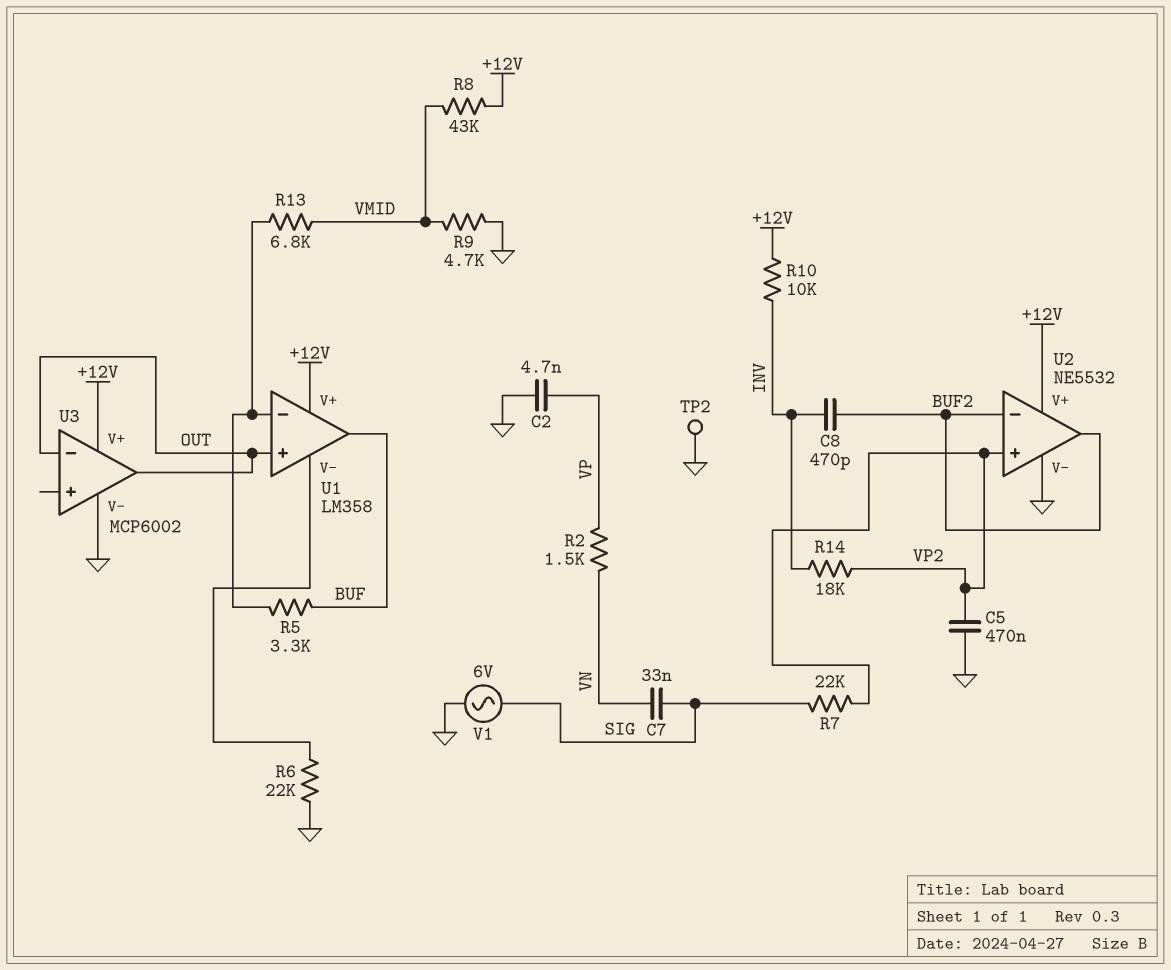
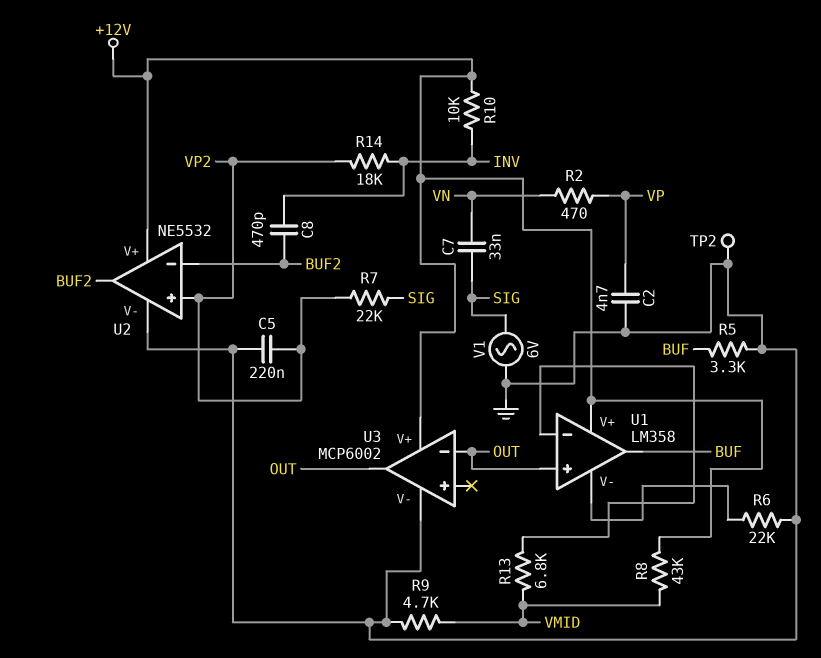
C5: 470nF (GND, VP2) -> 220nF (GND, VP2)
R2: 1.5k (VN, VP) -> 470 (VN, VP)
R5: 3.3k (BUF, U1/in-) -> 3.3k (BUF, GND)

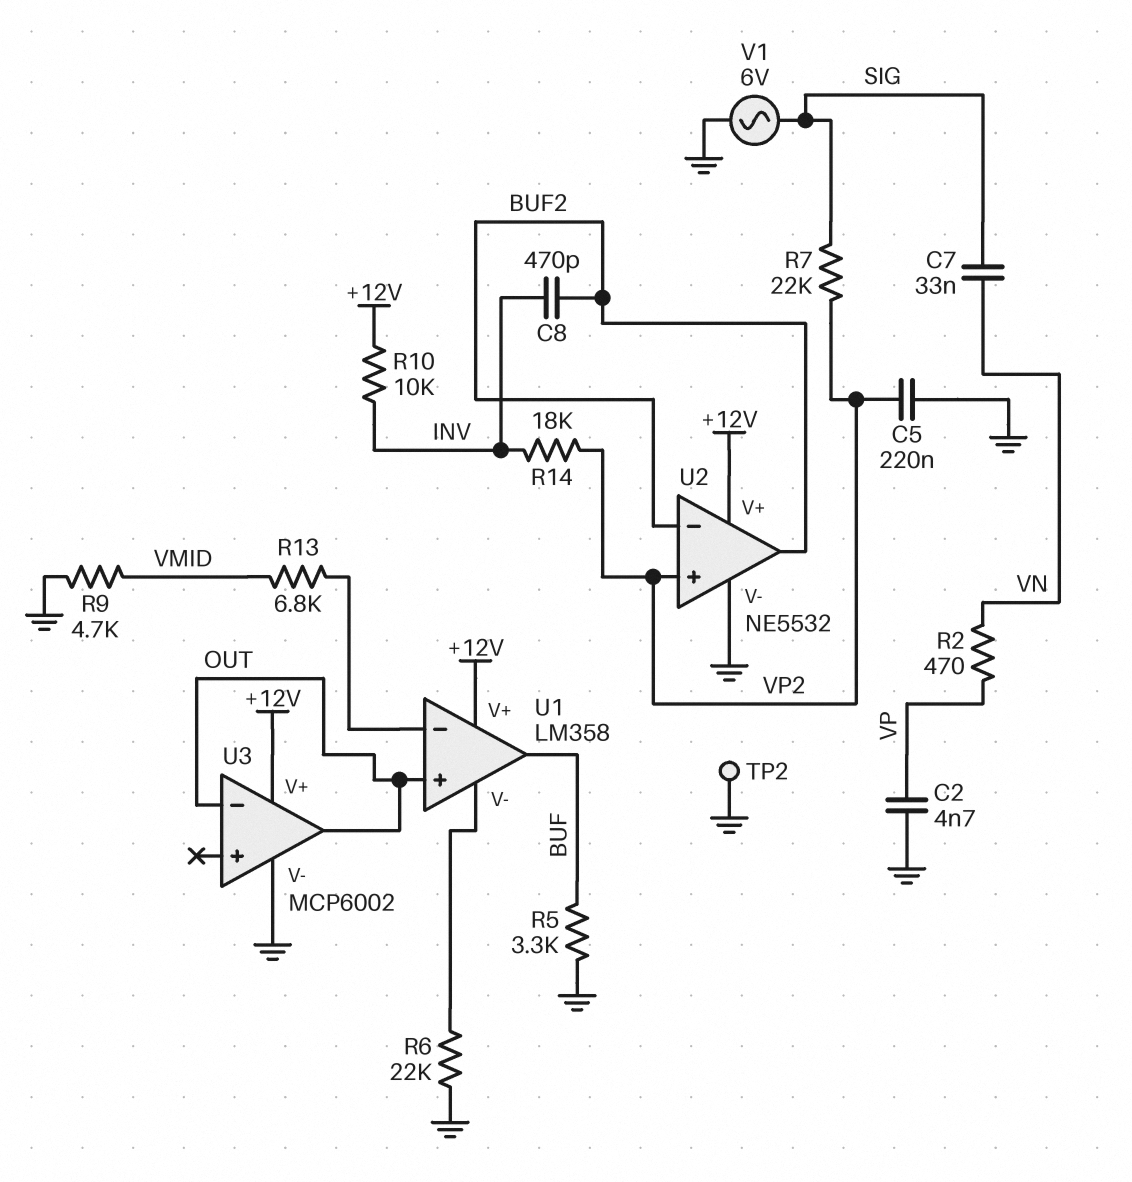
R8: 43k (+12V, VMID) -> none

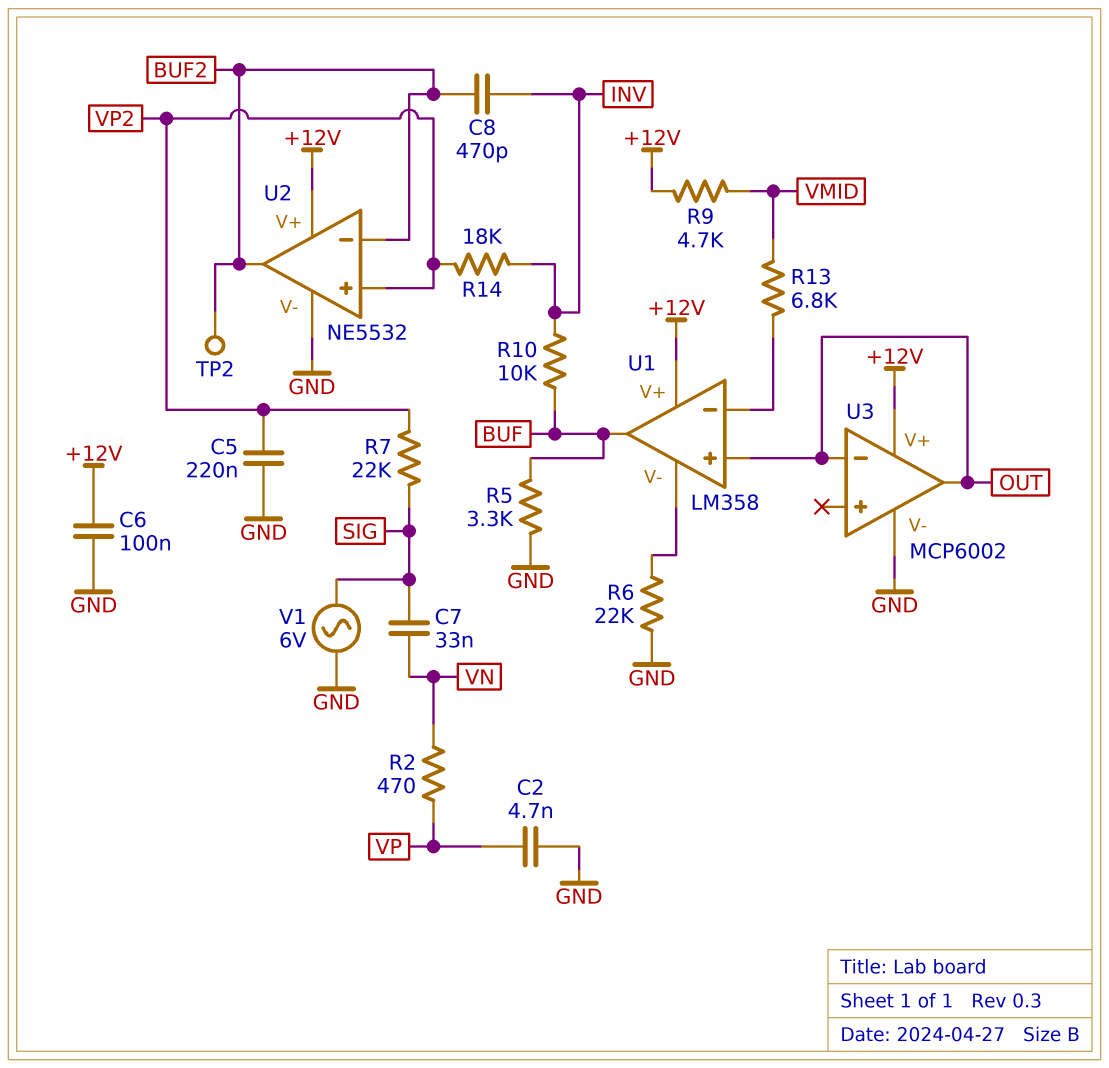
C6: none -> 100nF (+12V, GND)
R9: 4.7k (GND, VMID) -> 4.7k (+12V, VMID)
R10: 10k (+12V, INV) -> 10k (BUF, INV)
TP2: test point (GND) -> test point (BUF2)

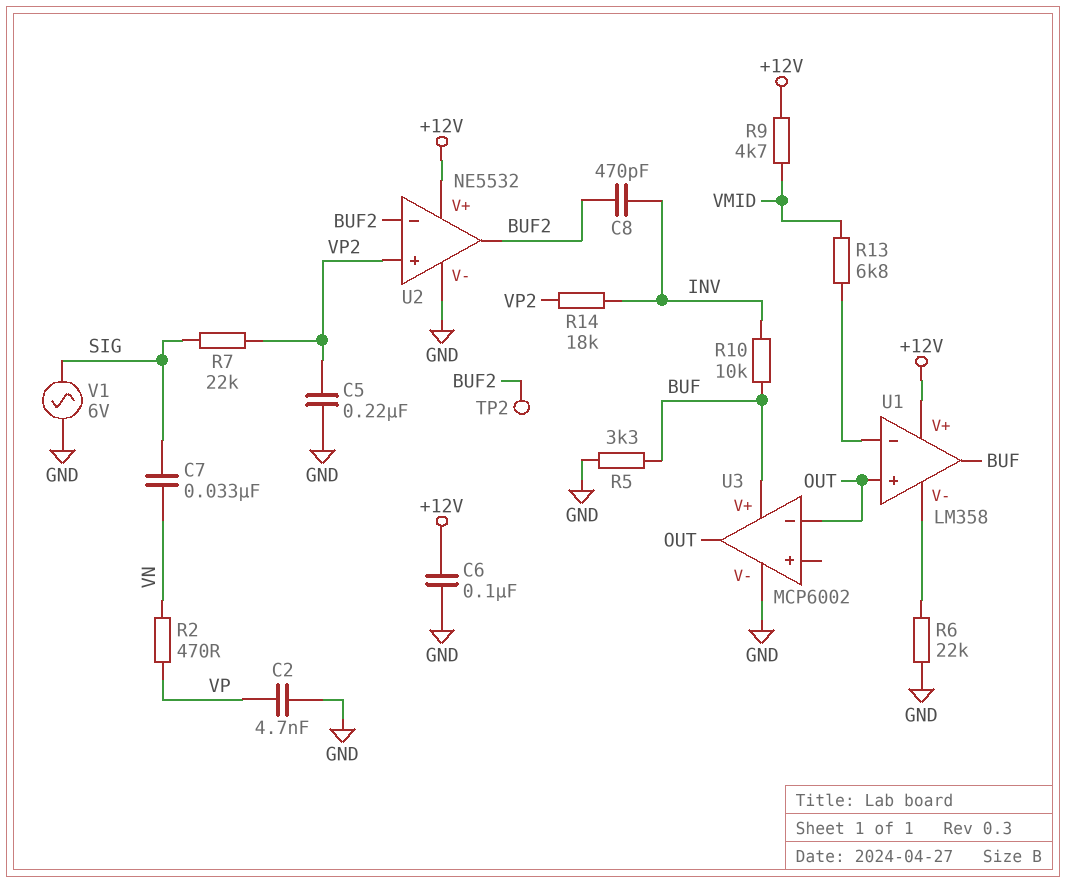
U3 pin V+: +12V -> BUF

